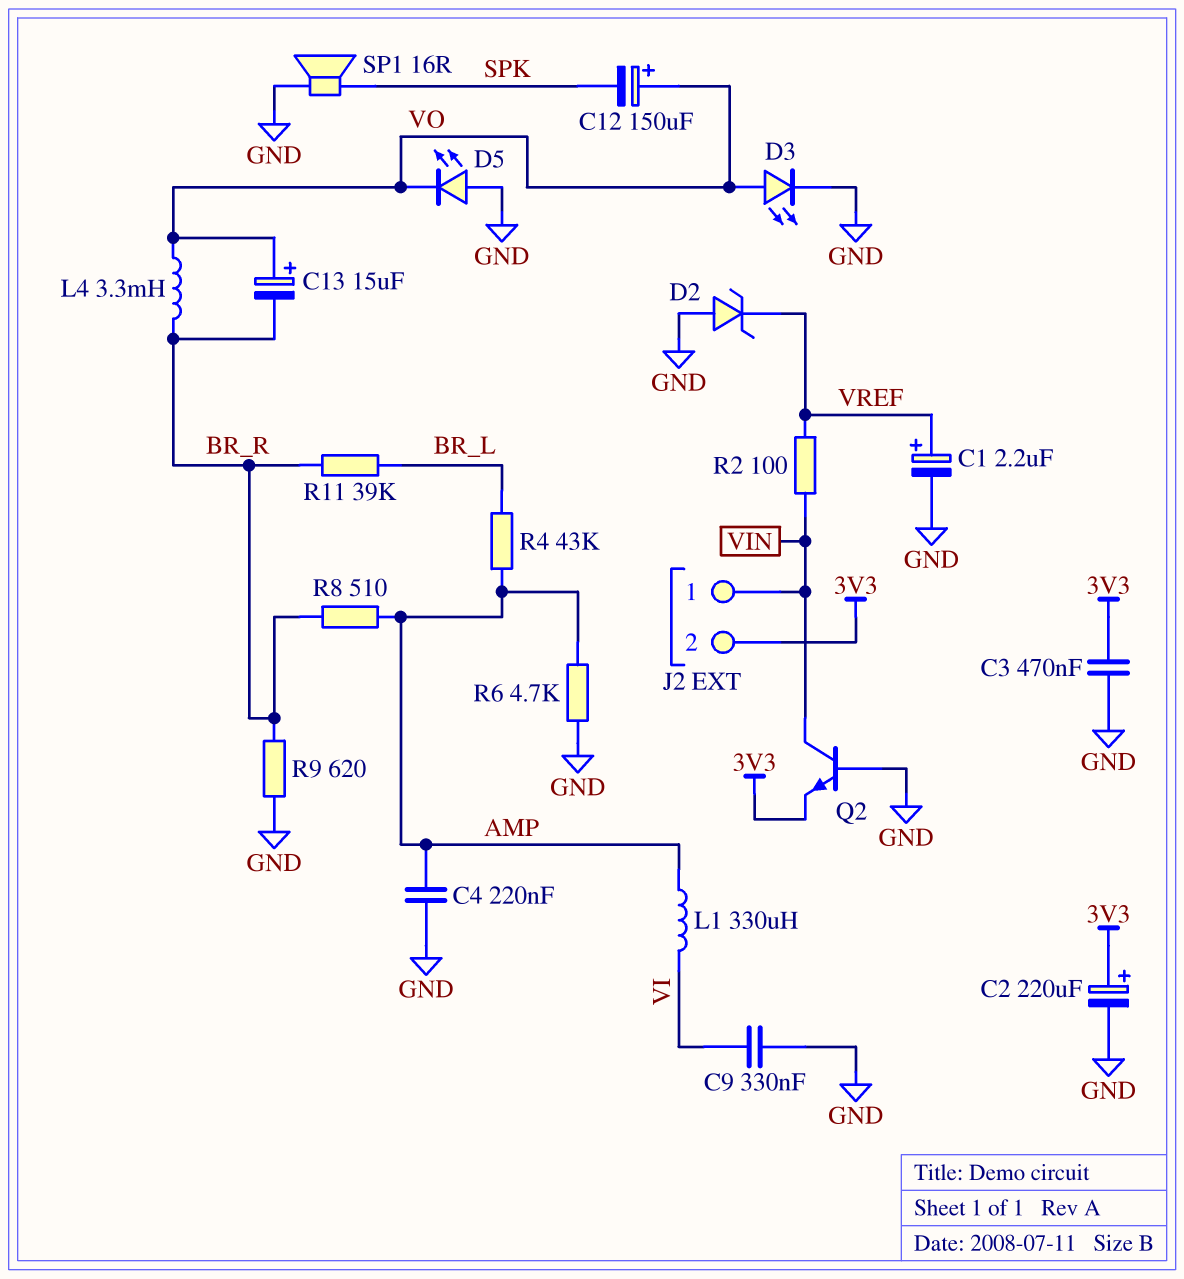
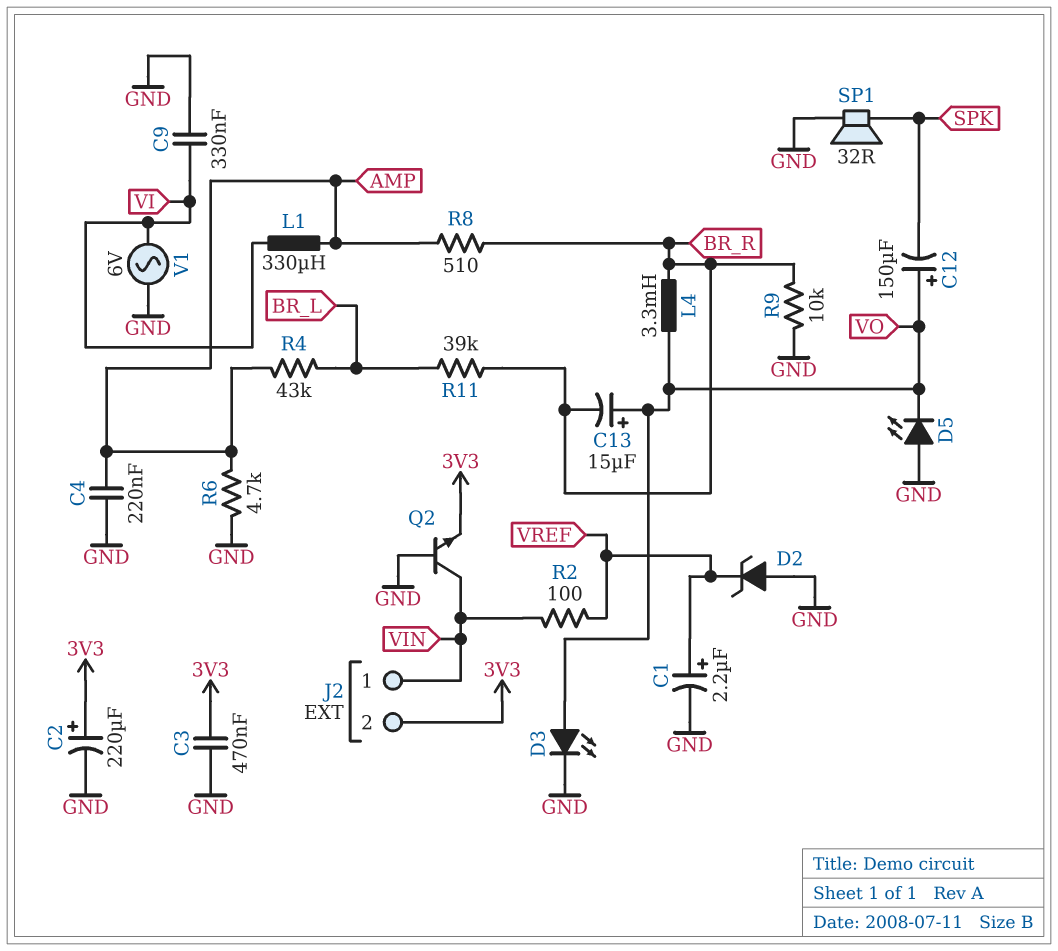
R9: 620 (BR_R, GND) -> 10k (BR_R, GND)
SP1: speaker 16R (GND, SPK) -> speaker 32R (GND, SPK)
V1: none -> AC 6V (GND, VI)

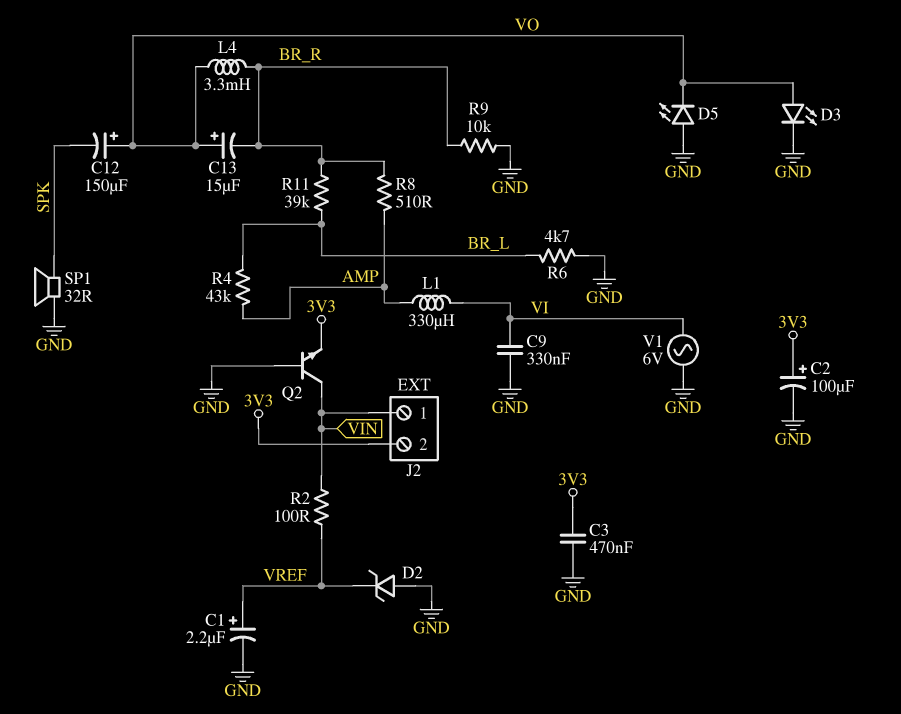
C2: 220uF (plus 3V3, minus GND) -> 100uF (plus 3V3, minus GND)
C4: 220nF (AMP, GND) -> none
R6: 4.7k (AMP, GND) -> 4.7k (BR_L, GND)

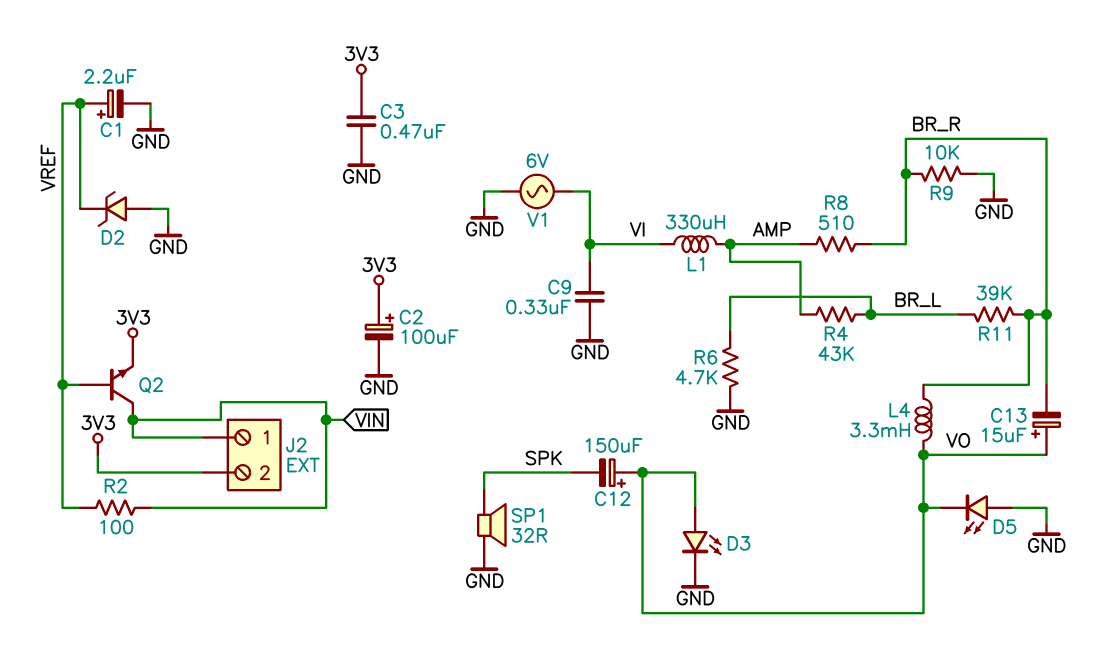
Q2: NPN (B GND, C VIN, E 3V3) -> NPN (B VREF, C VIN, E 3V3)

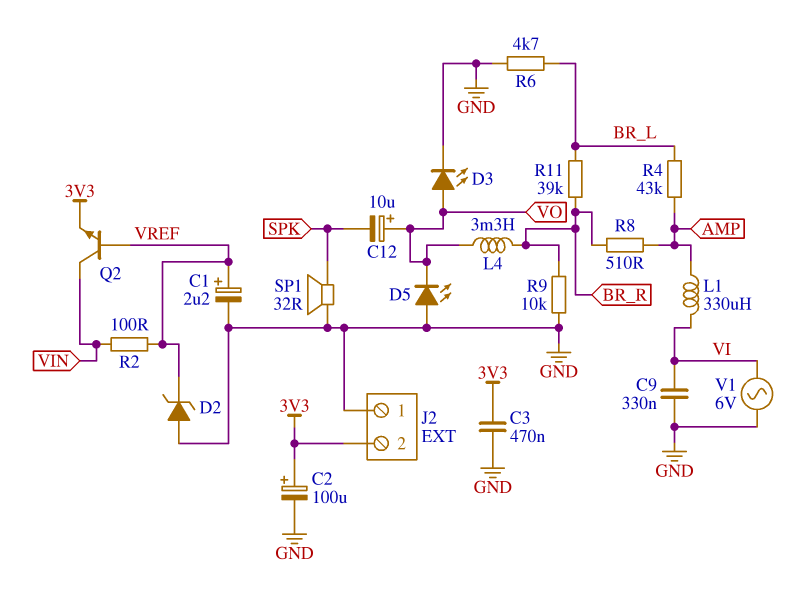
C12: 150uF (plus VO, minus SPK) -> 10uF (plus VO, minus SPK)
C13: 15uF (plus VO, minus BR_R) -> none
J2 pin 1: VIN -> GND

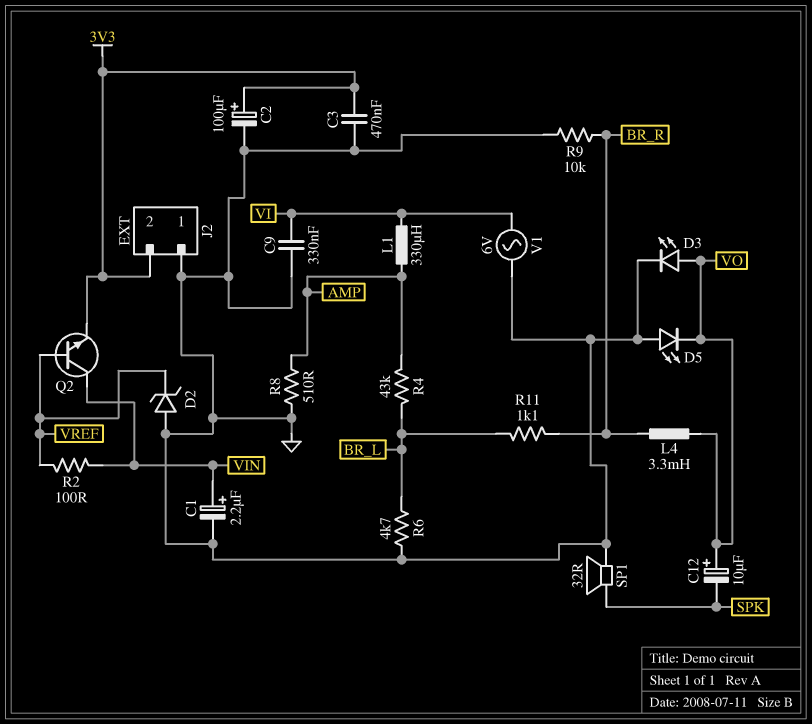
C1: 2.2uF (plus VREF, minus GND) -> 2.2uF (plus VIN, minus GND)
R8: 510 (AMP, BR_R) -> 510 (AMP, GND)
R11: 39k (BR_L, BR_R) -> 1.1k (BR_L, BR_R)

